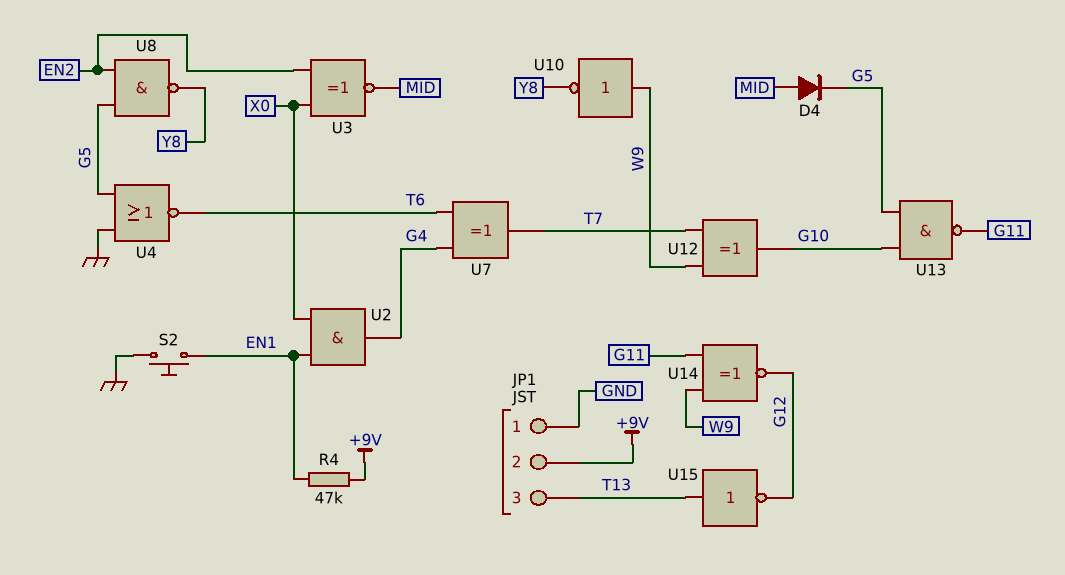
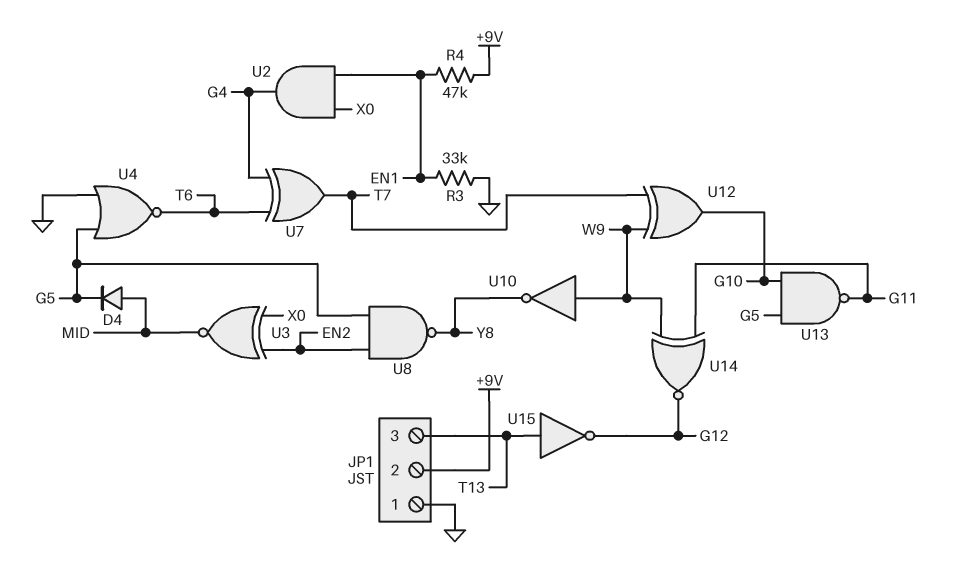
R3: none -> 33k (EN1, GND)
S2: button (EN1, GND) -> none

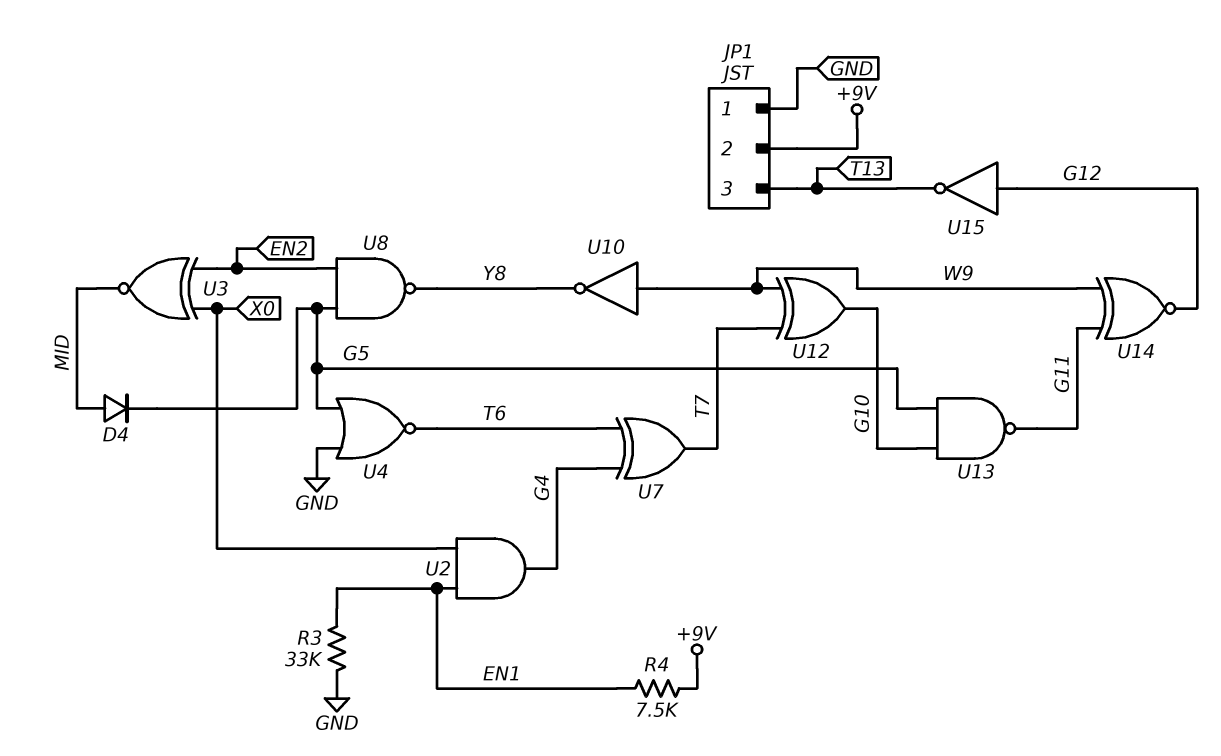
R4: 47k (+9V, EN1) -> 7.5k (+9V, EN1)
U15: NOT (in T13, out G12) -> NOT (in G12, out T13)

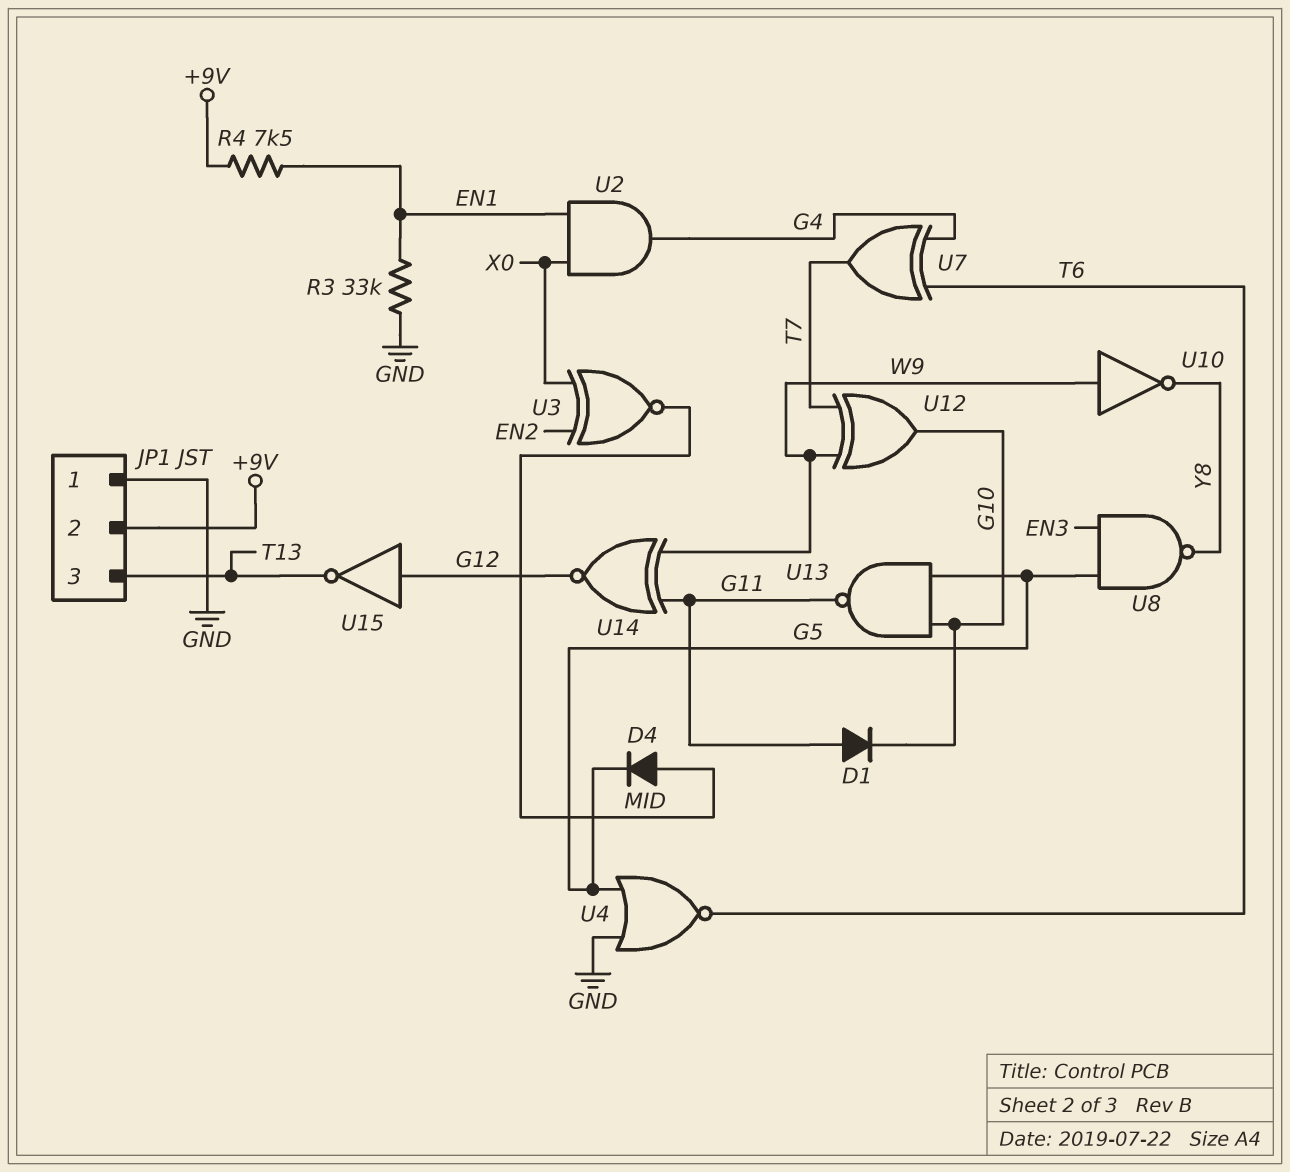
D1: none -> diode (A G11, K G10)
U8: NAND (in EN2, in G5, out Y8) -> NAND (in EN3, in G5, out Y8)

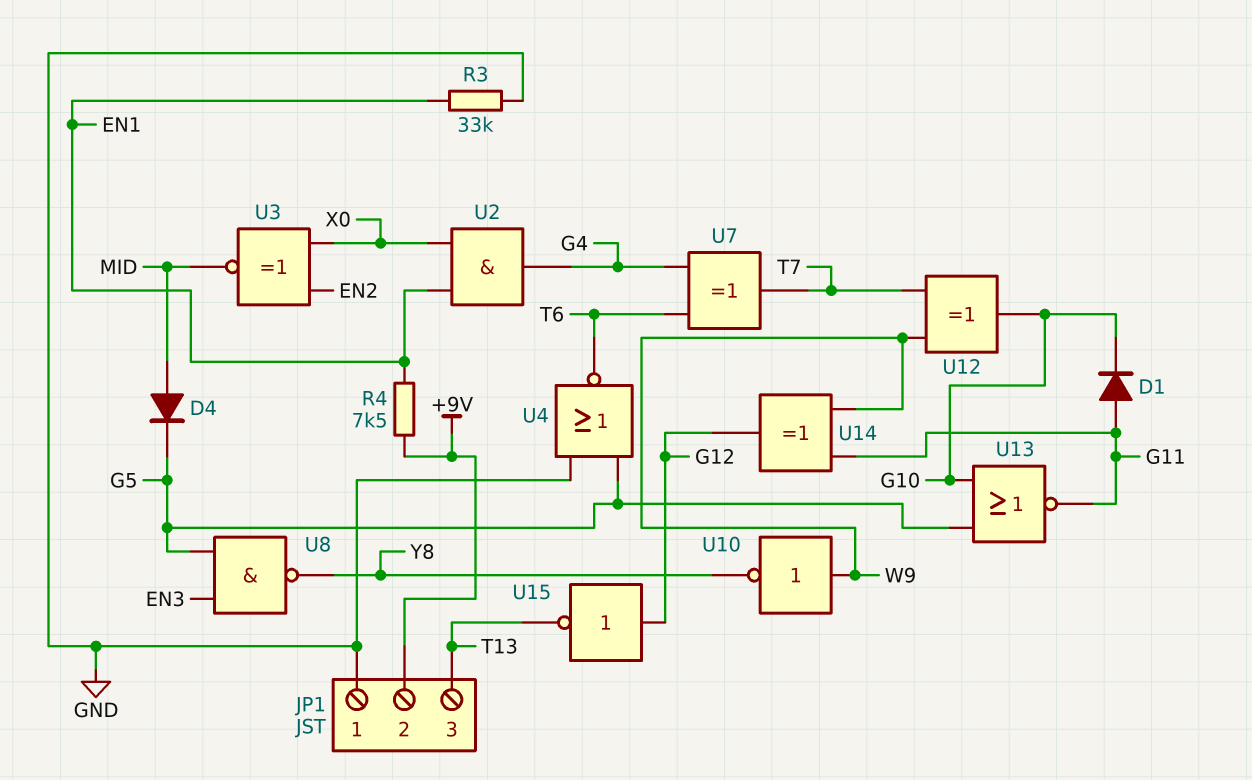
U13: NAND (in G5, in G10, out G11) -> NOR (in G5, in G10, out G11)
U14: XNOR (in G11, in W9, out G12) -> XOR (in G11, in W9, out G12)

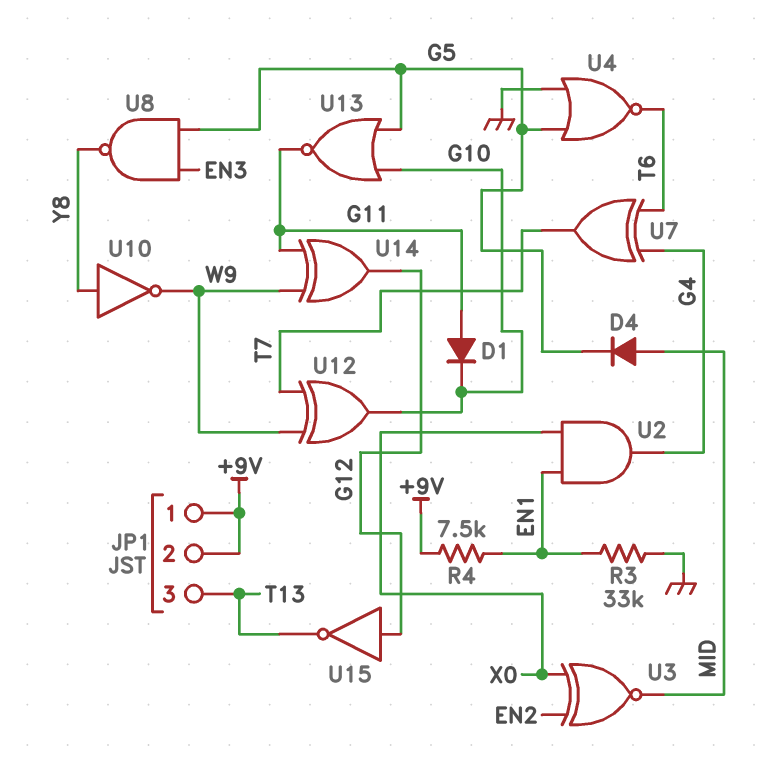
JP1 pin 1: GND -> +9V
U10: NOT (in W9, out Y8) -> NOT (in Y8, out W9)

